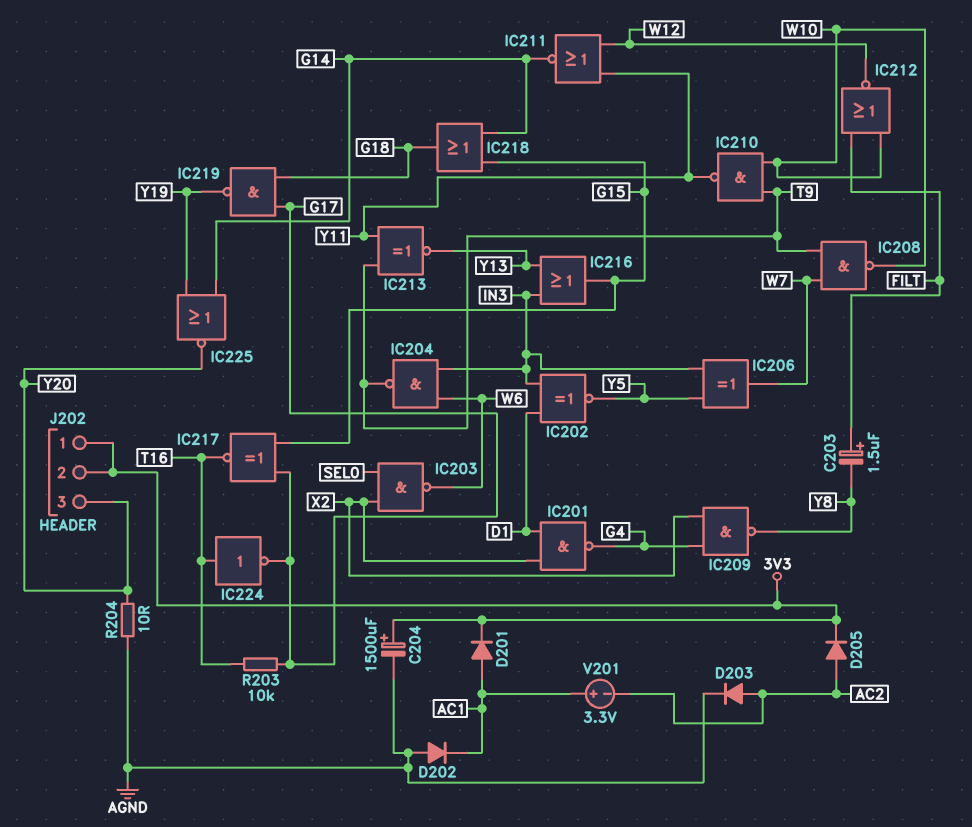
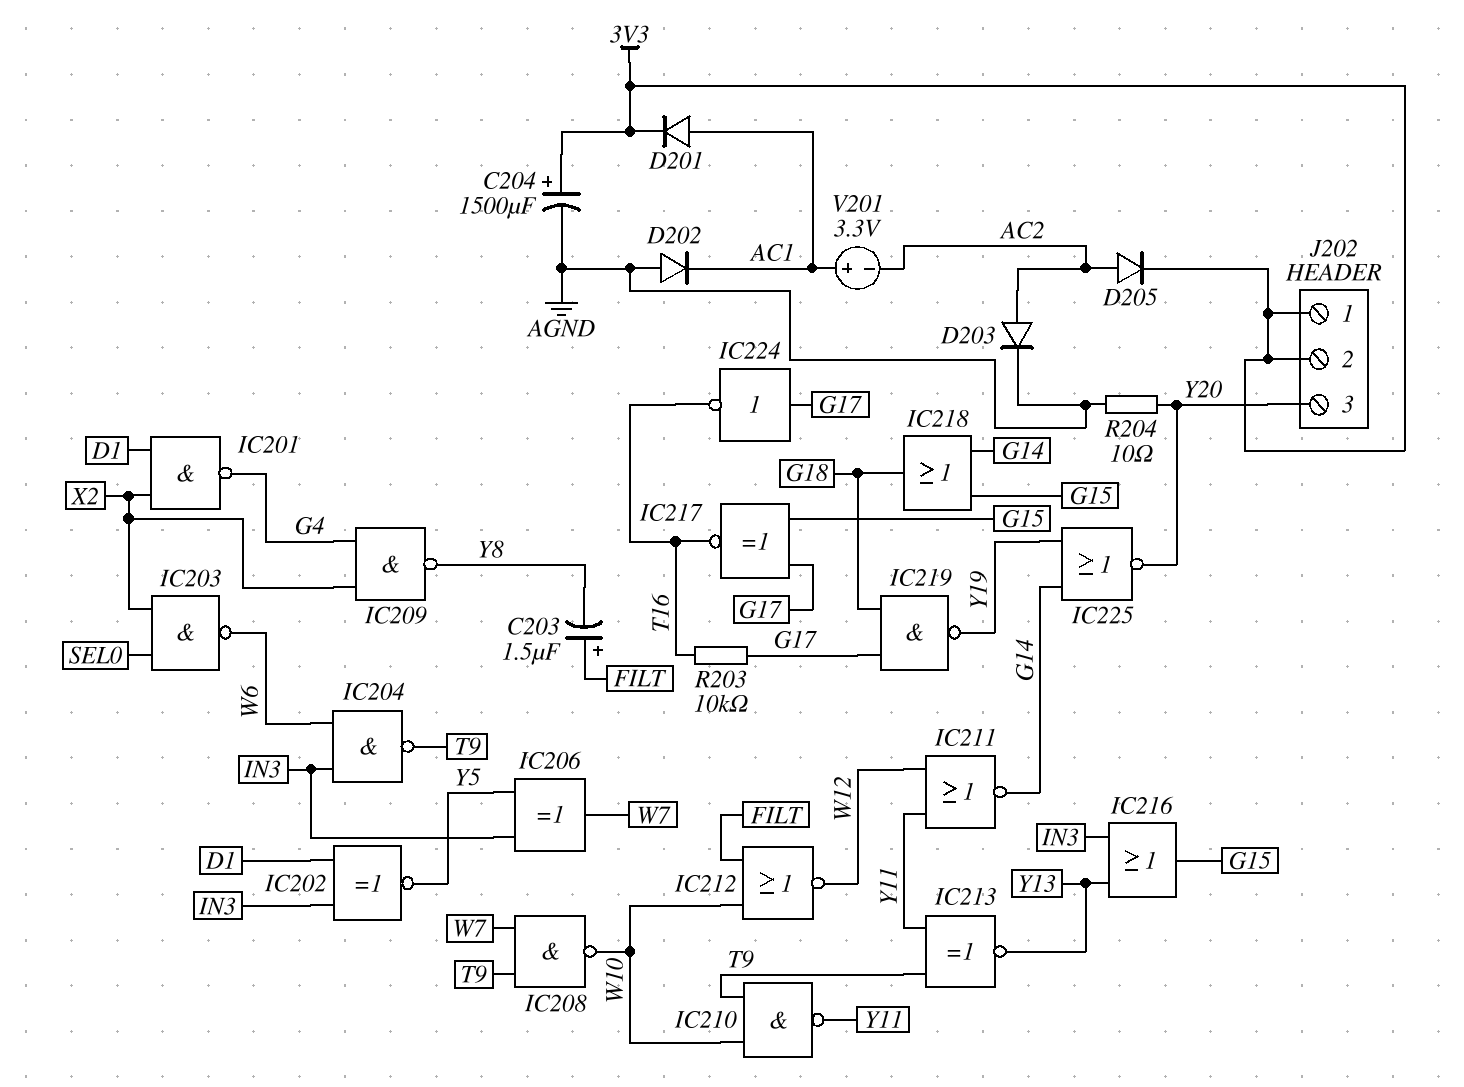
IC224: NOT (in T16, out G17) -> NOT (in G17, out T16)

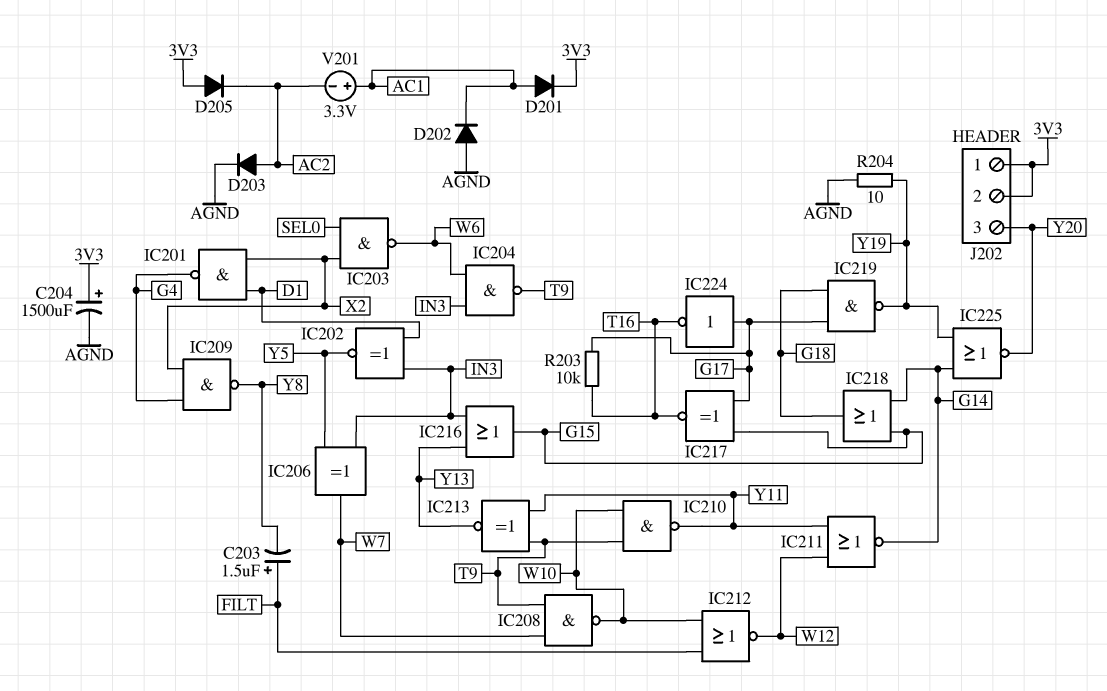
D205: diode (A AC2, K 3V3) -> diode (A 3V3, K AC2)
R204: 10 (AGND, Y20) -> 10 (AGND, Y19)

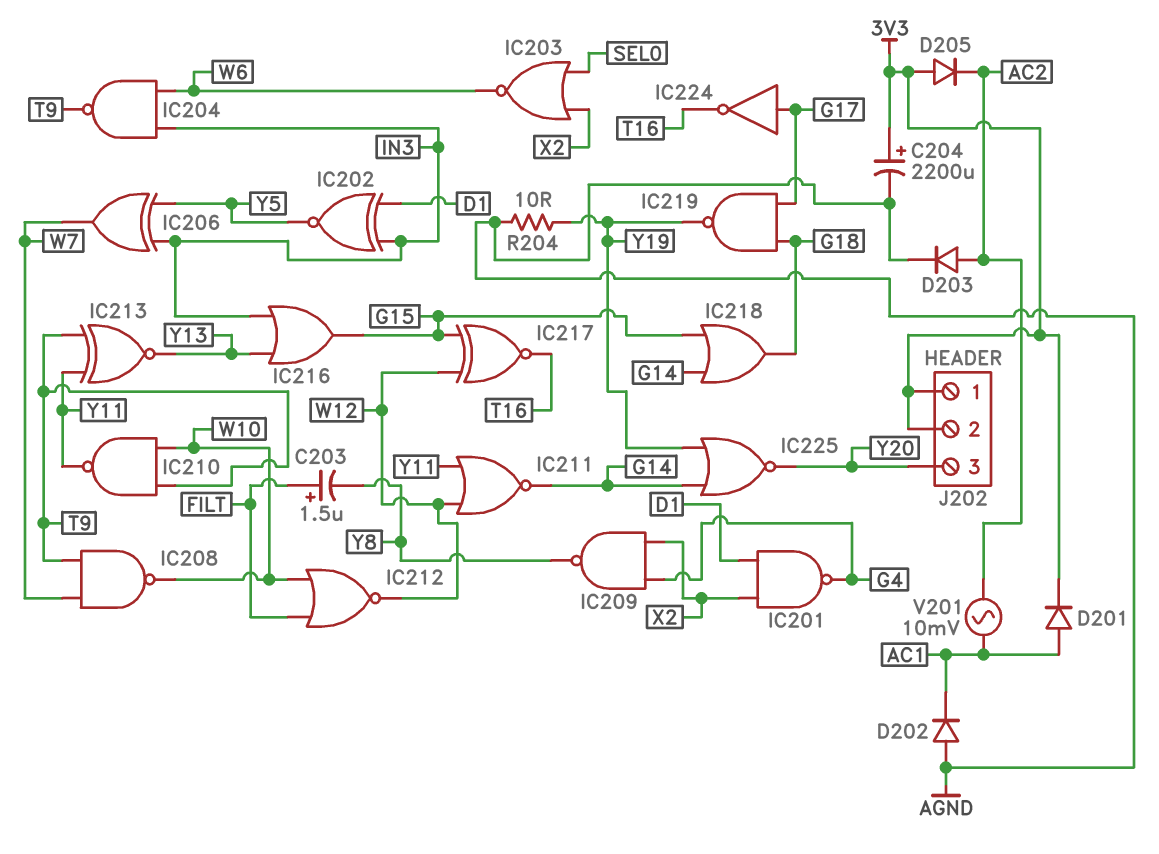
C204: 1500uF (plus 3V3, minus AGND) -> 2200uF (plus 3V3, minus AGND)
IC203: NAND (in SEL0, in X2, out W6) -> NOR (in SEL0, in X2, out W6)
IC217: XNOR (in G15, in G17, out T16) -> XNOR (in G15, in W12, out T16)
R203: 10k (G17, T16) -> none
V201: 3.3V (plus AC1, minus AC2) -> AC 10mV (AC1, AC2)

